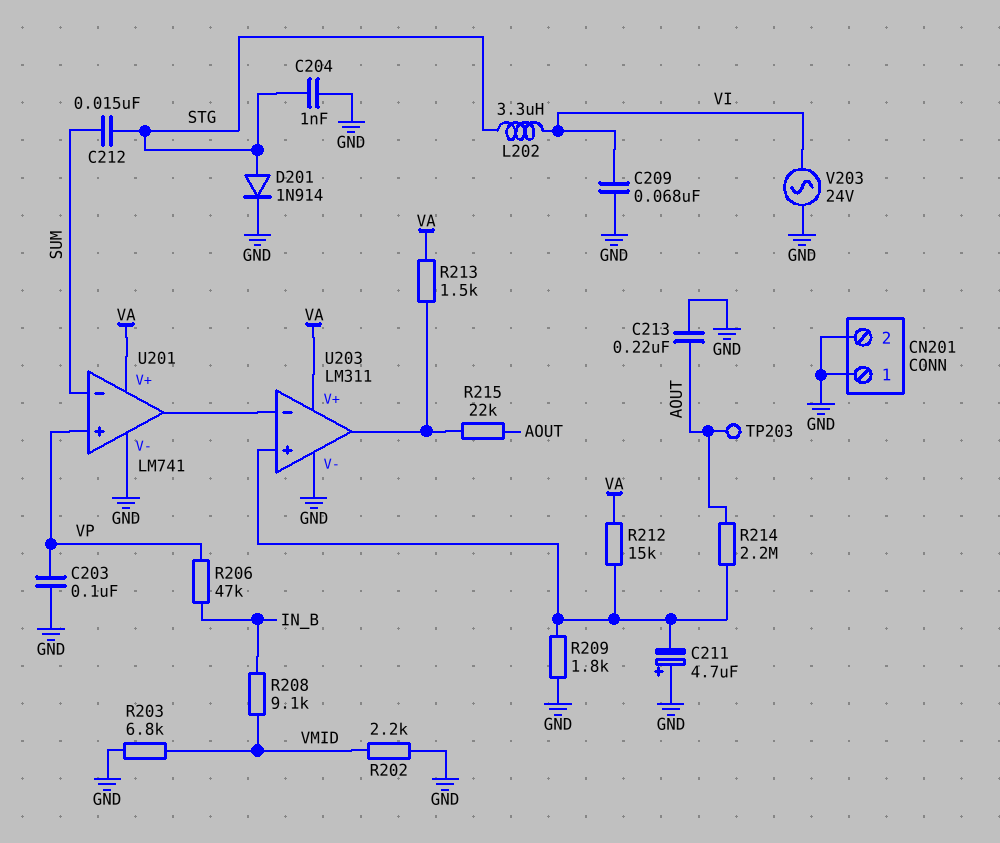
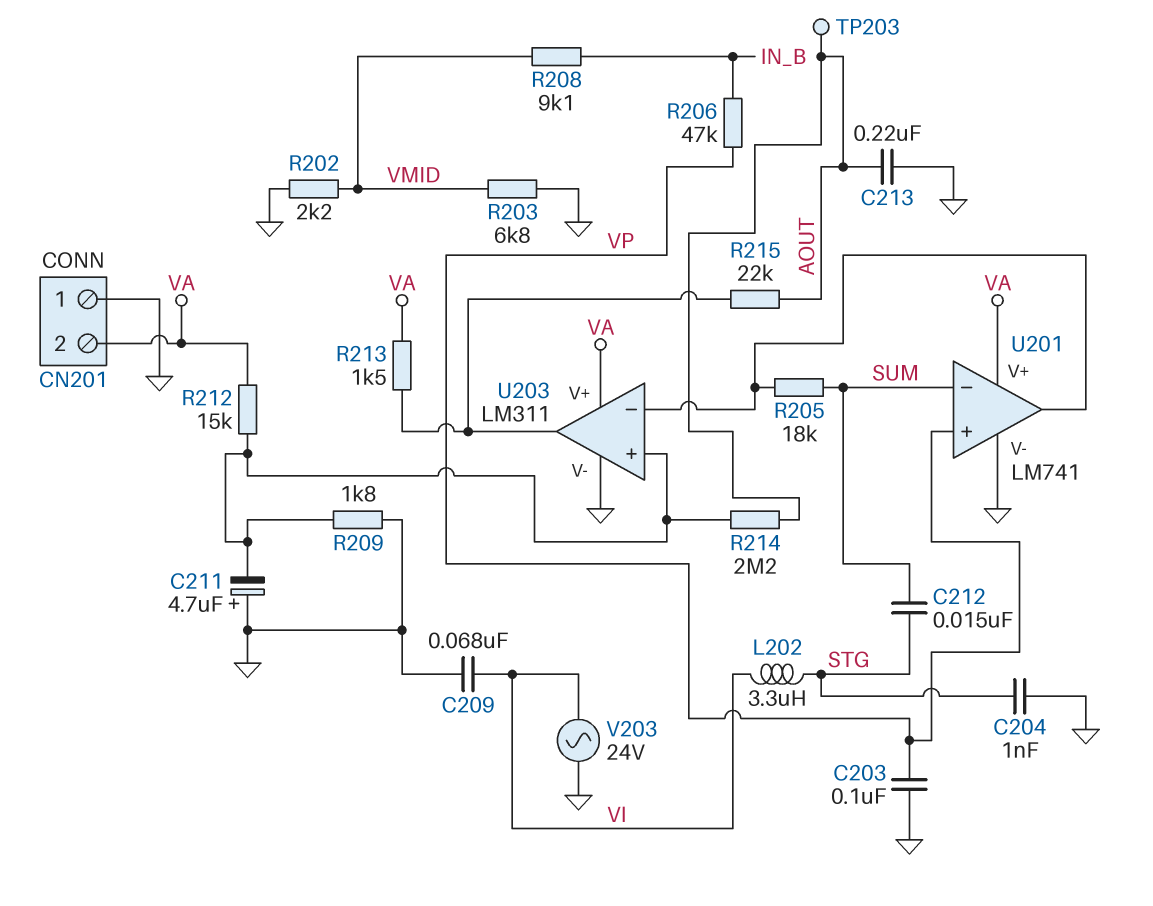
CN201 pin 2: GND -> VA
D201: diode 1N914 (A STG, K GND) -> none
R205: none -> 18k (SUM, U201/out)

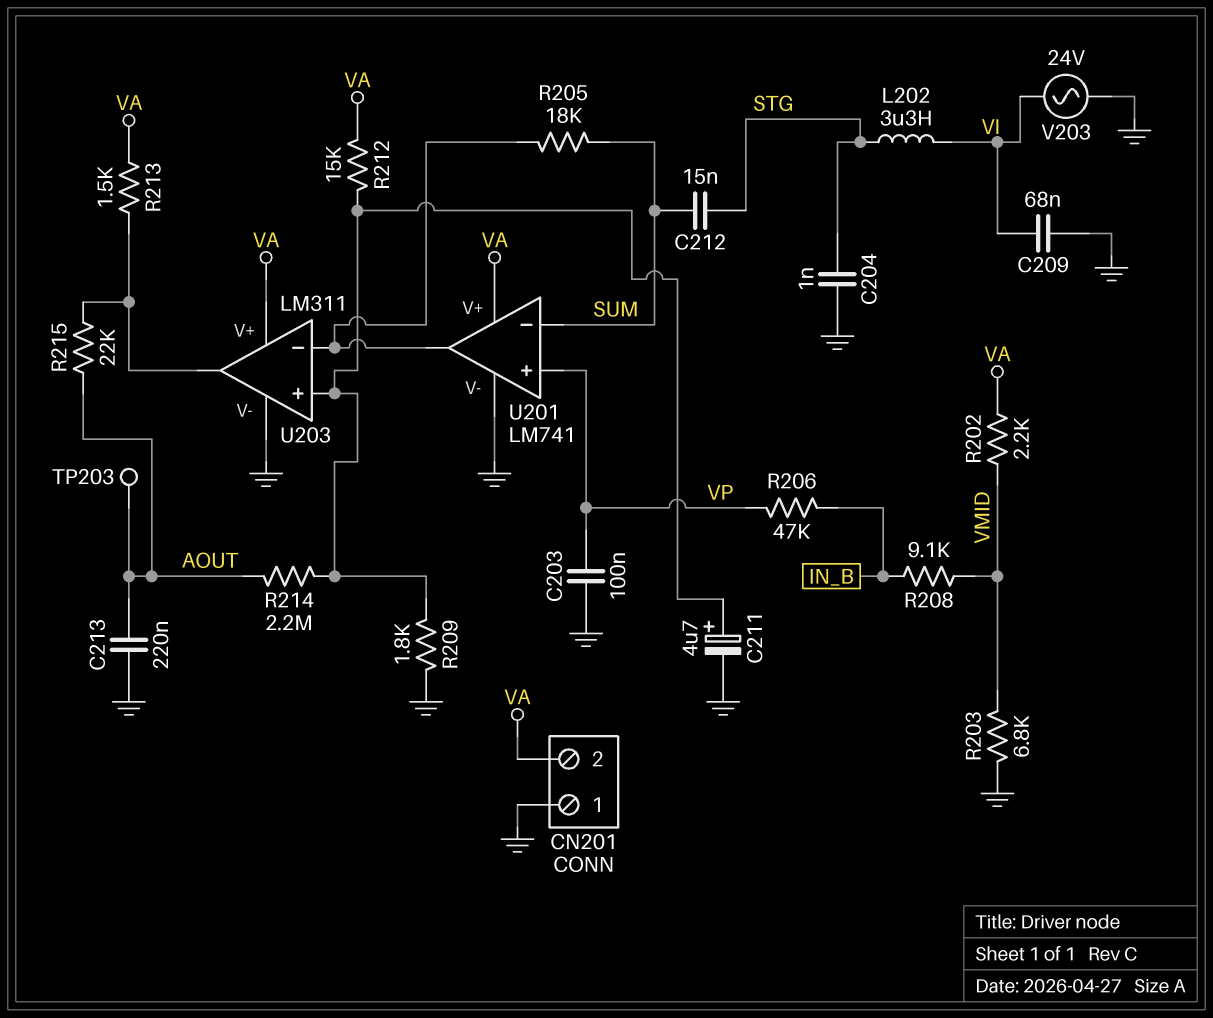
C211: 4.7uF (plus GND, minus U203/in+) -> 4.7uF (plus U203/in+, minus GND)
R202: 2.2k (GND, VMID) -> 2.2k (VA, VMID)

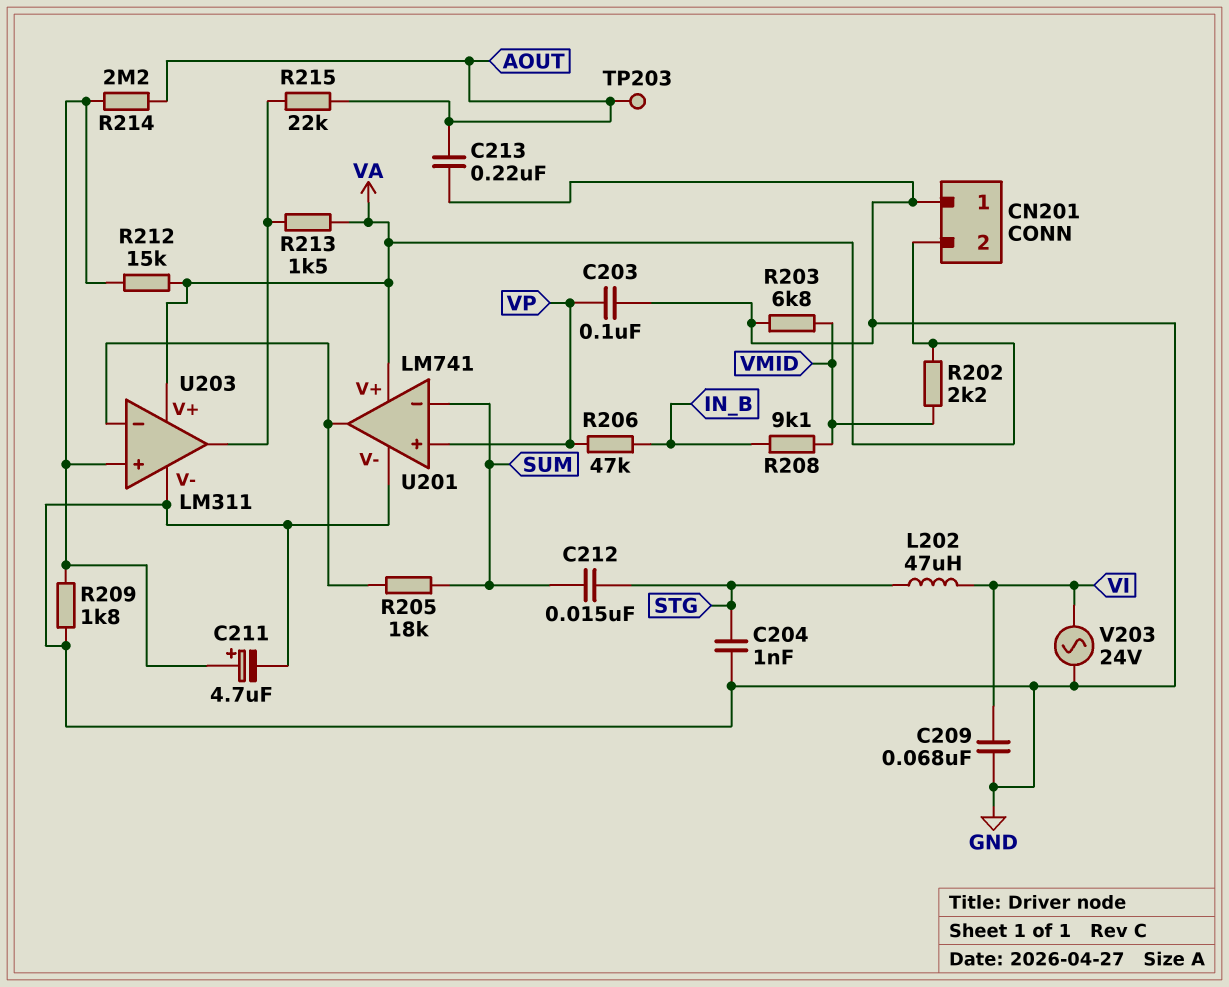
L202: 3.3uH (STG, VI) -> 47uH (STG, VI)

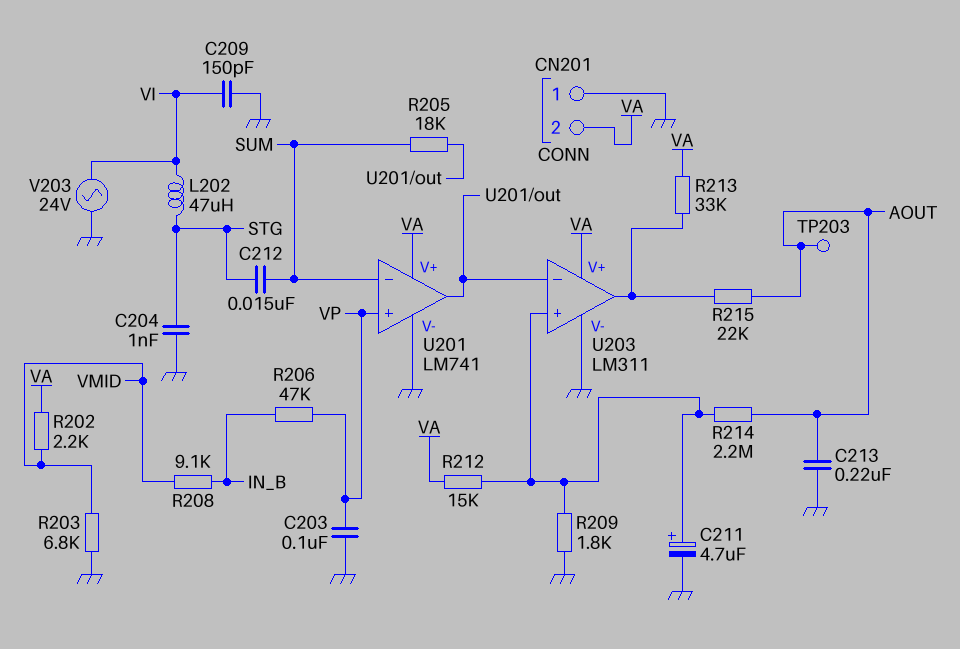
C209: 68nF (GND, VI) -> 150pF (GND, VI)
R213: 1.5k (U203/out, VA) -> 33k (U203/out, VA)

